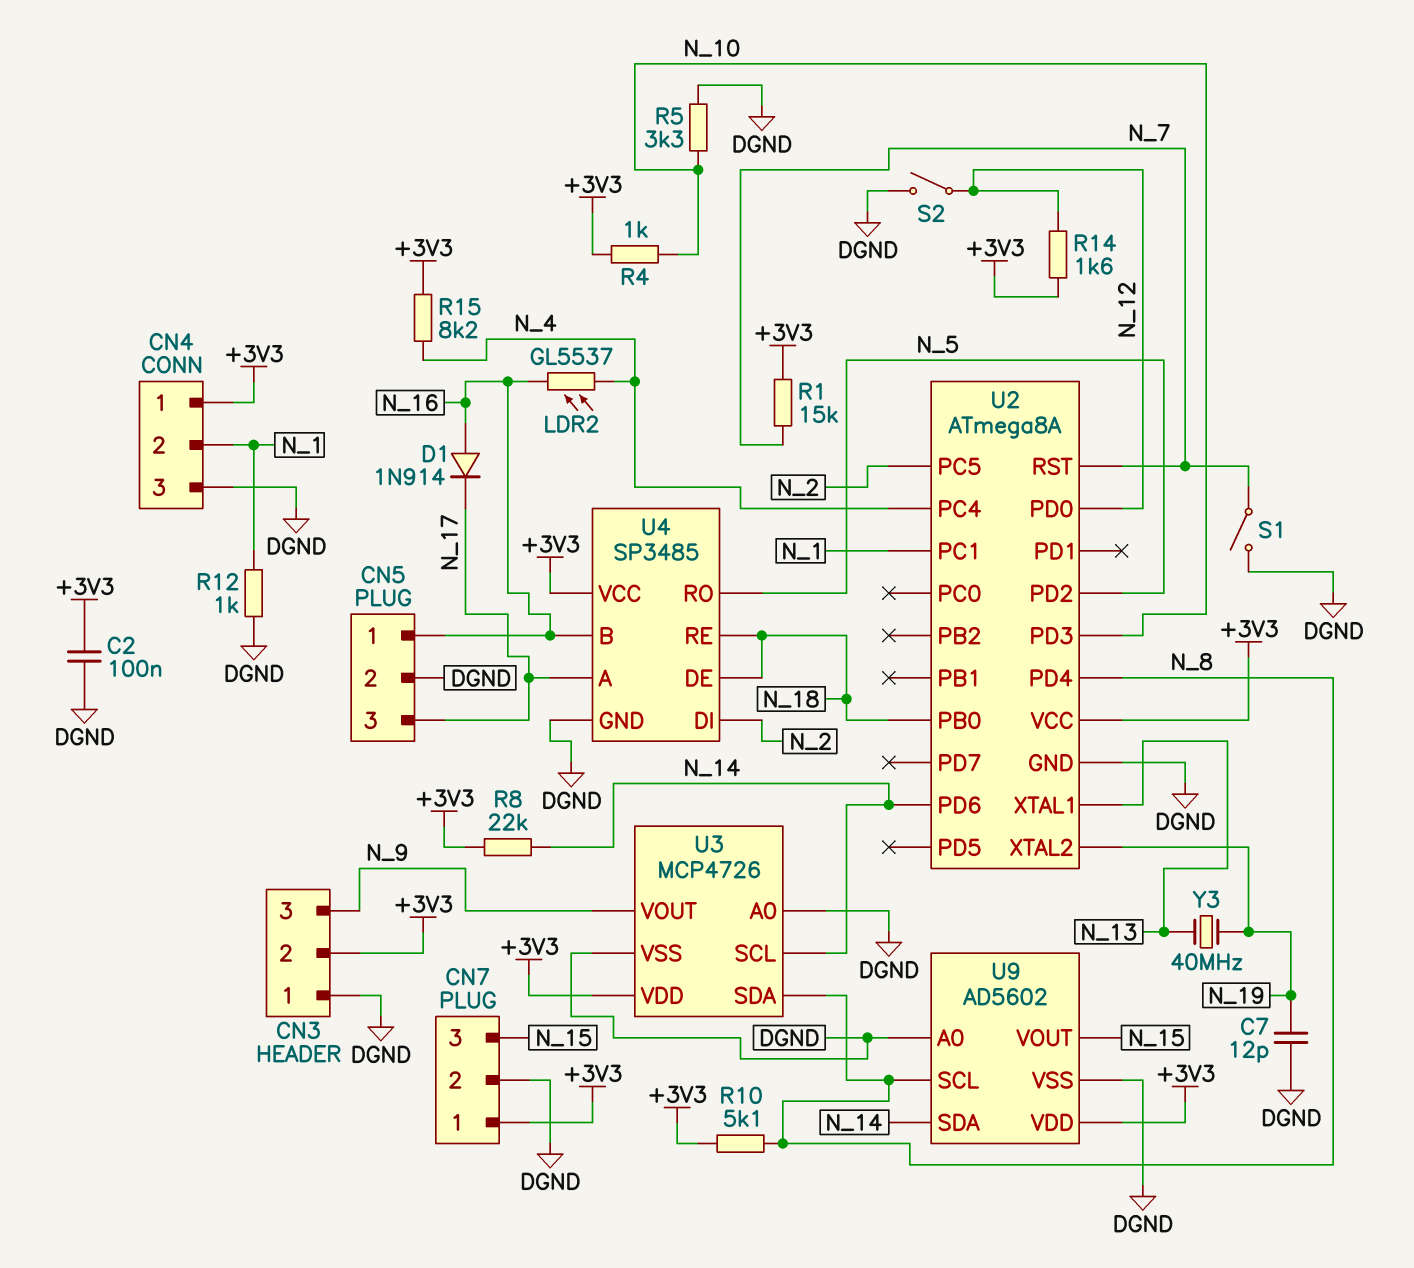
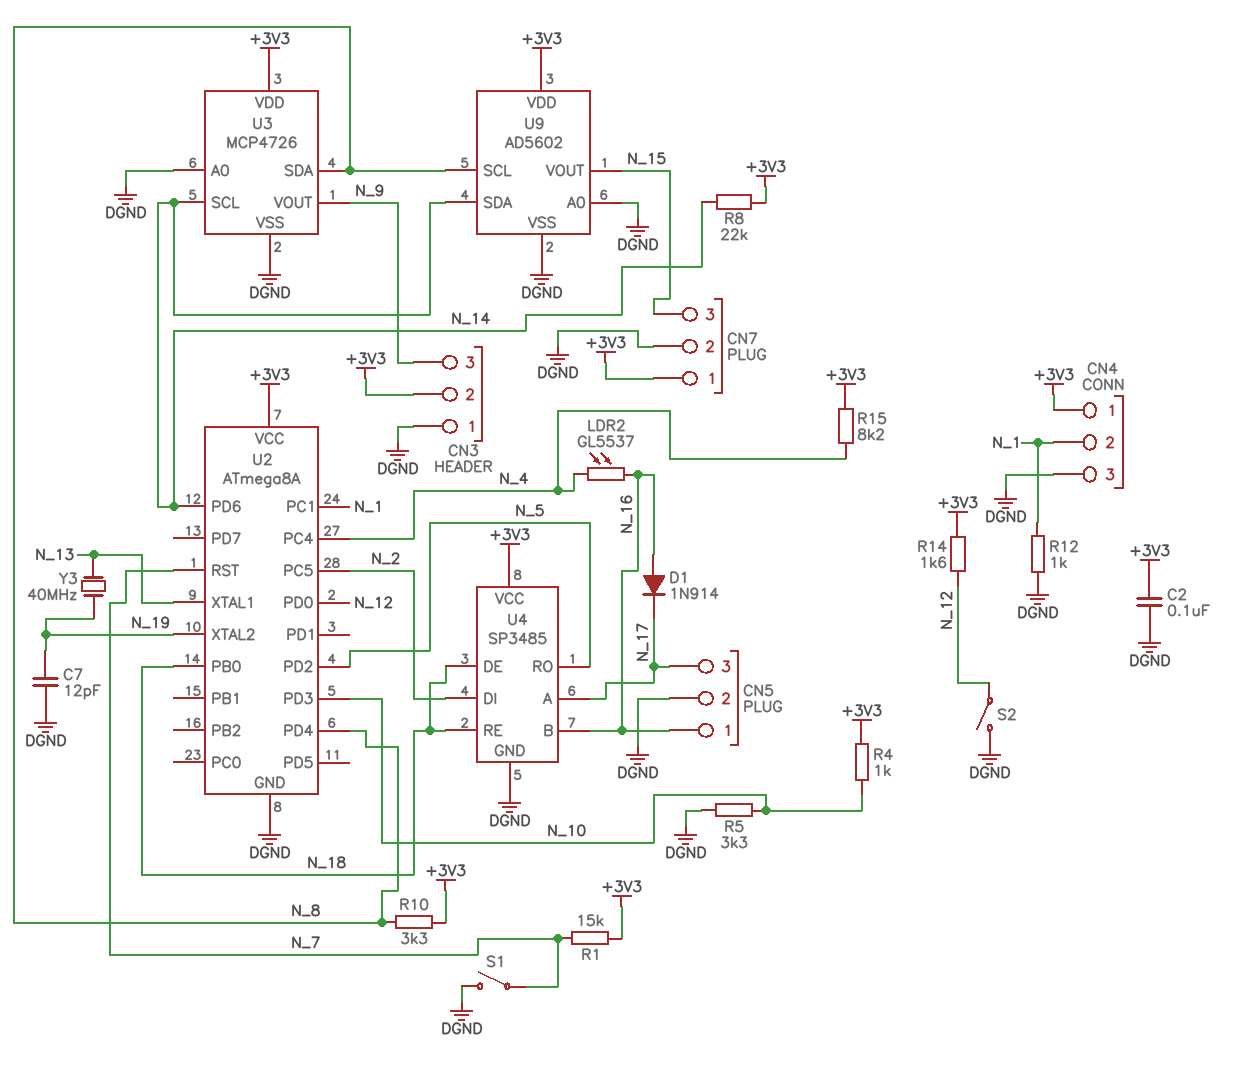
R10: 5.1k (+3V3, N_8) -> 3.3k (+3V3, N_8)

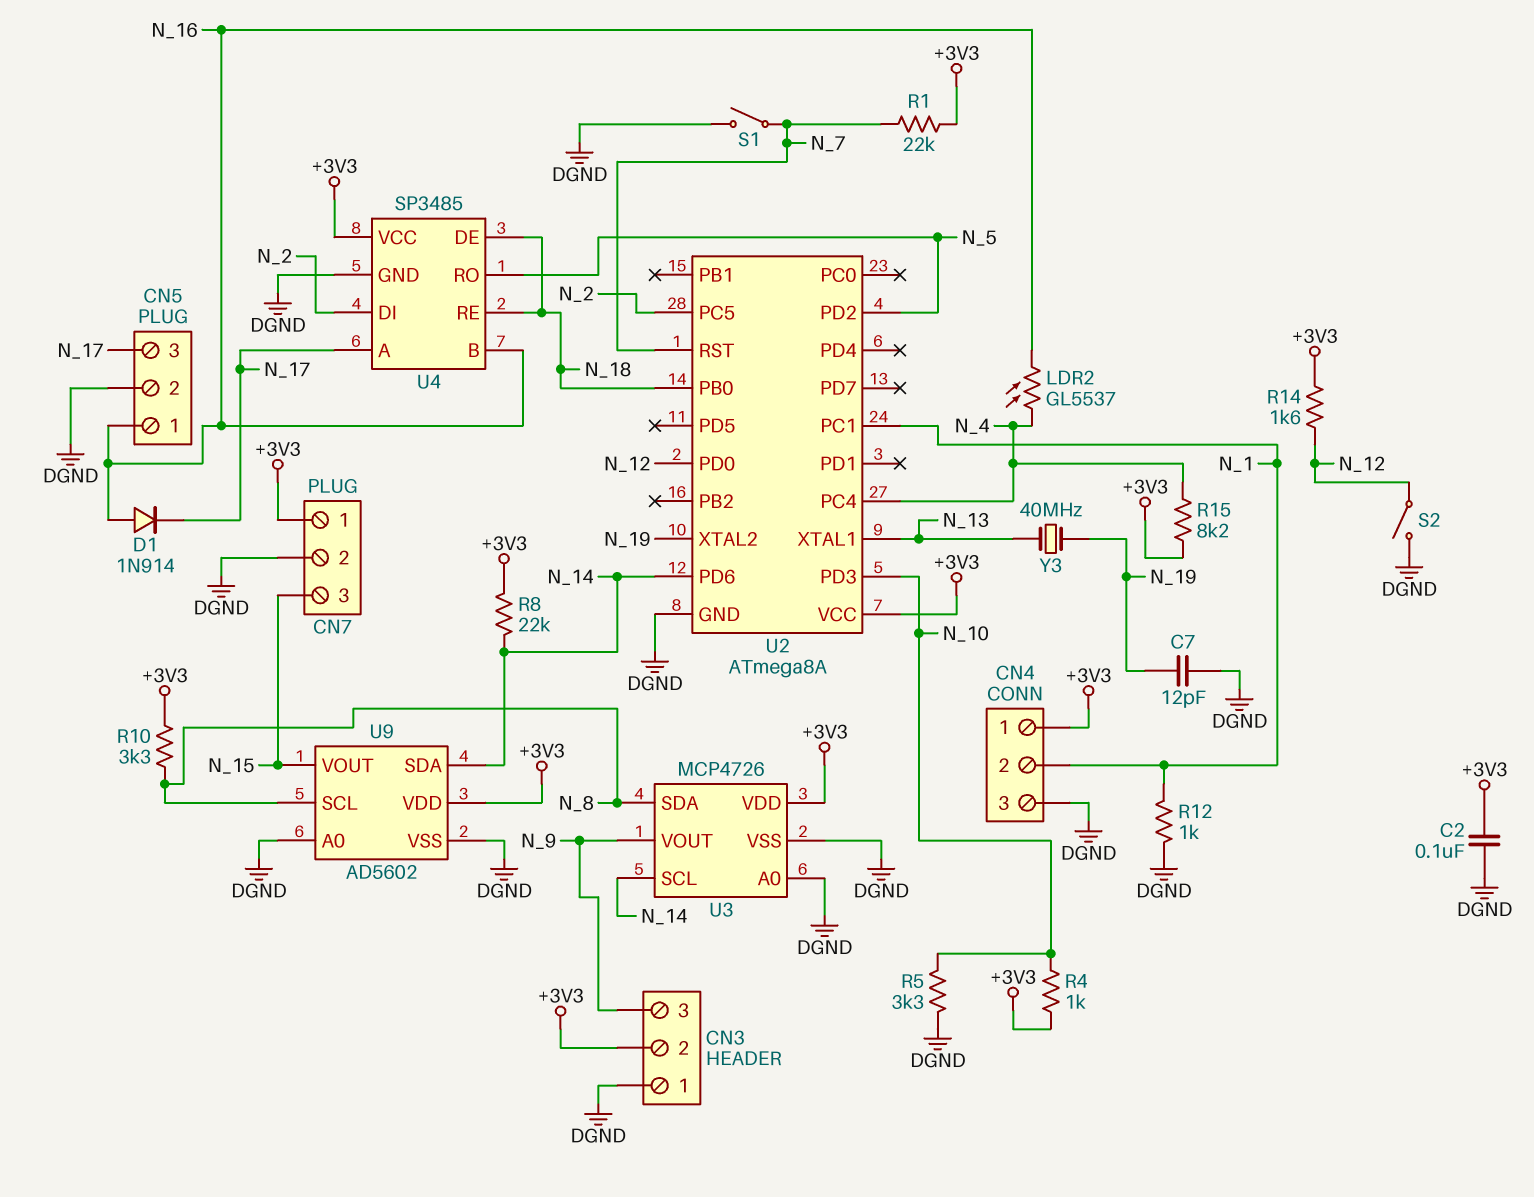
R1: 15k (+3V3, N_7) -> 22k (+3V3, N_7)
U2 pin PD4: N_8 -> none

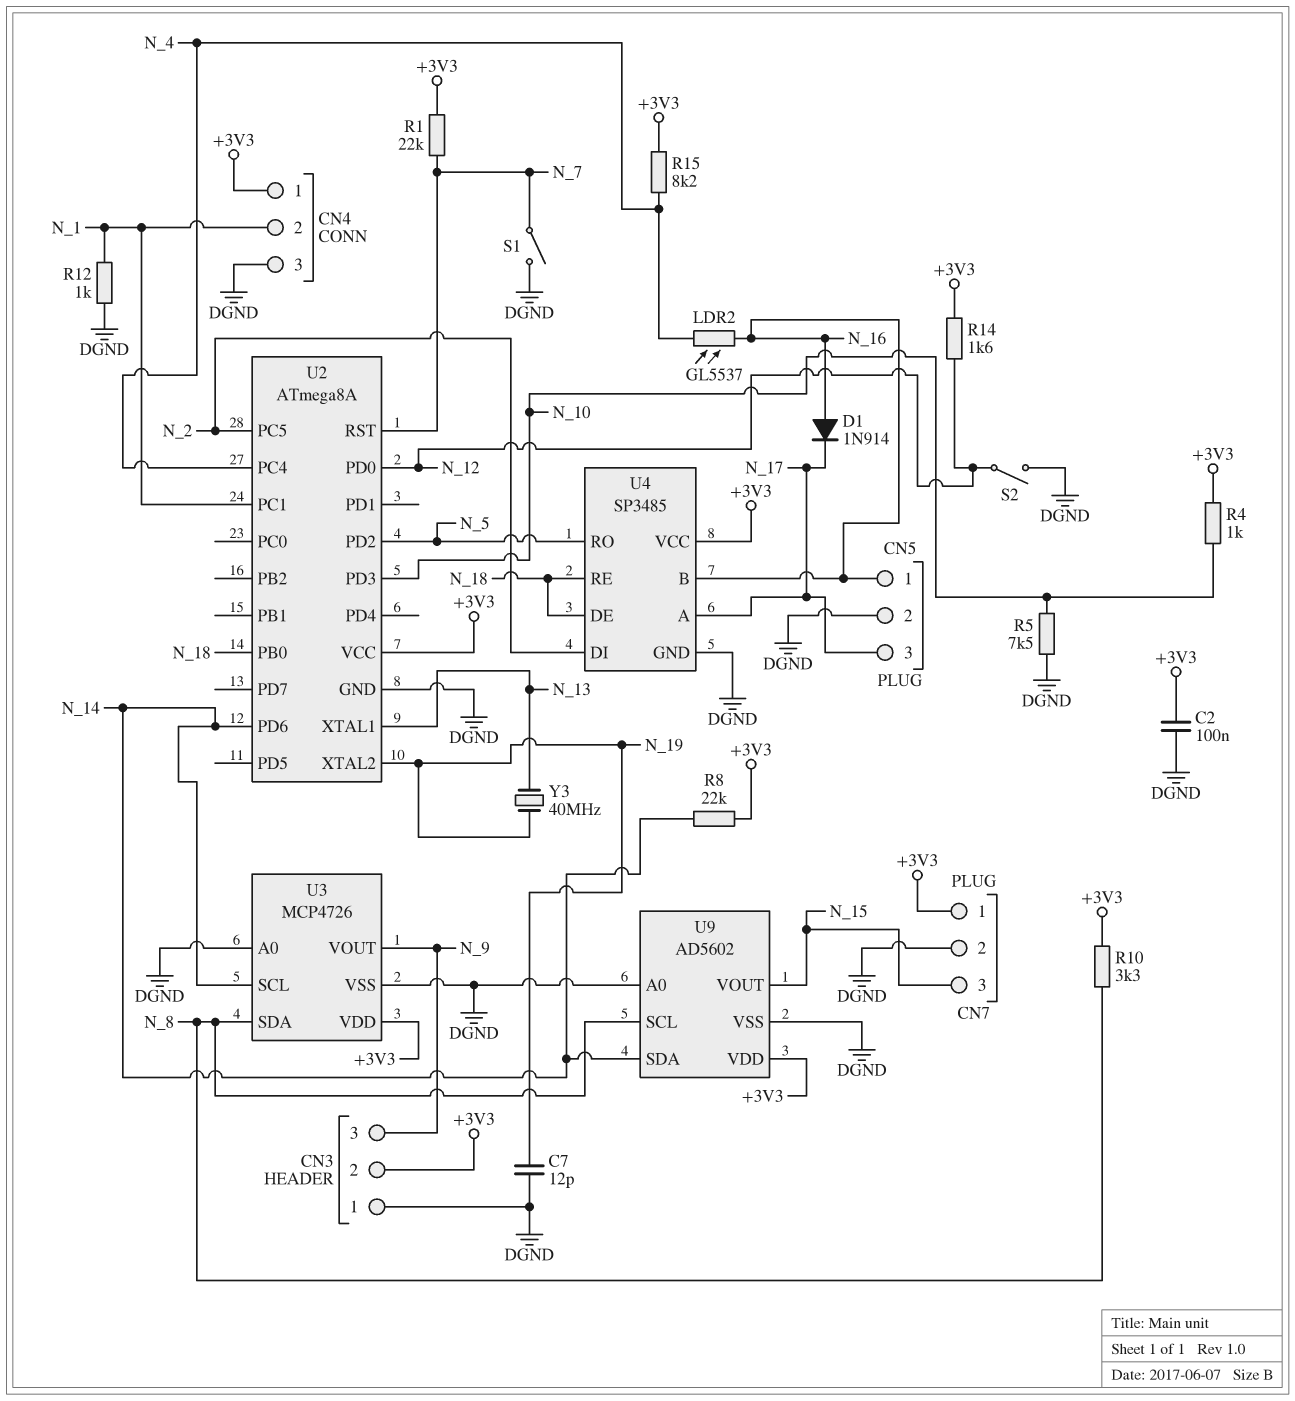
R5: 3.3k (DGND, N_10) -> 7.5k (DGND, N_10)

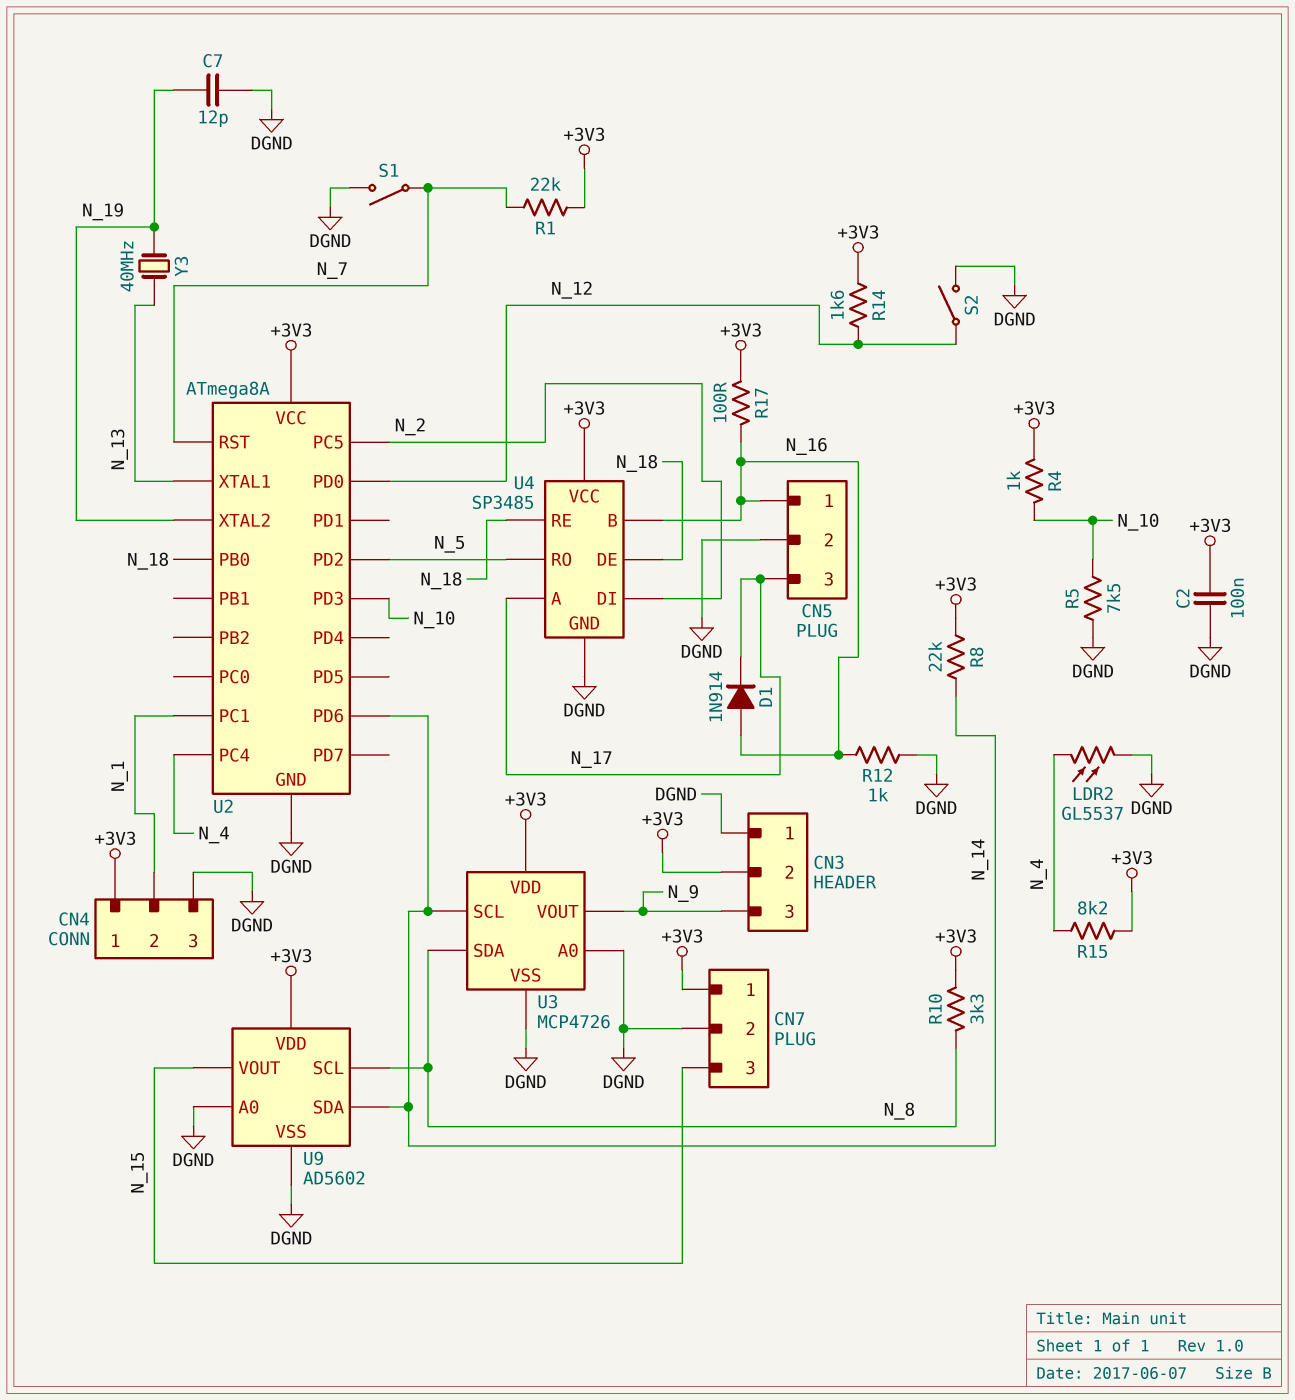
LDR2: GL5537 (N_4, N_16) -> GL5537 (DGND, N_4)
R12: 1k (DGND, N_1) -> 1k (DGND, N_16)
R17: none -> 100 (+3V3, N_16)

